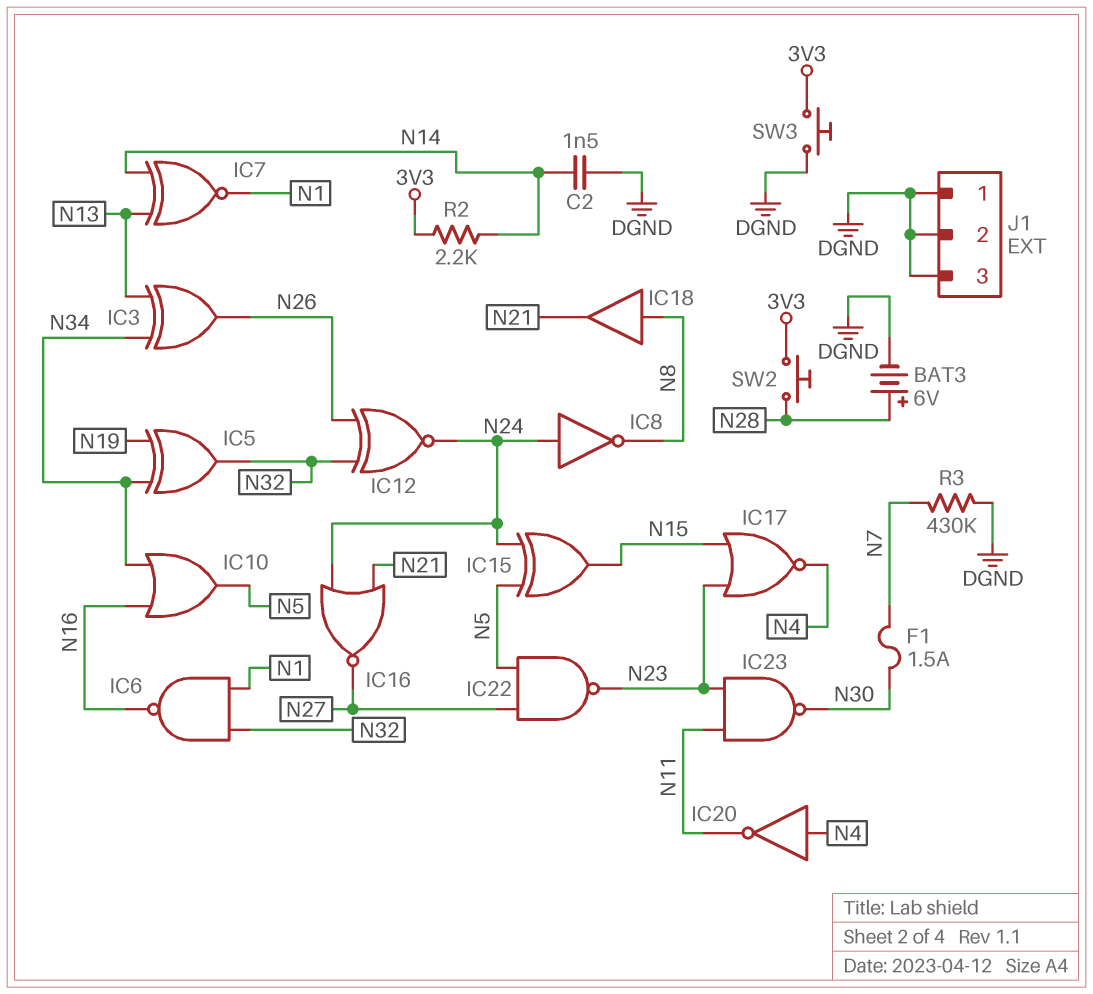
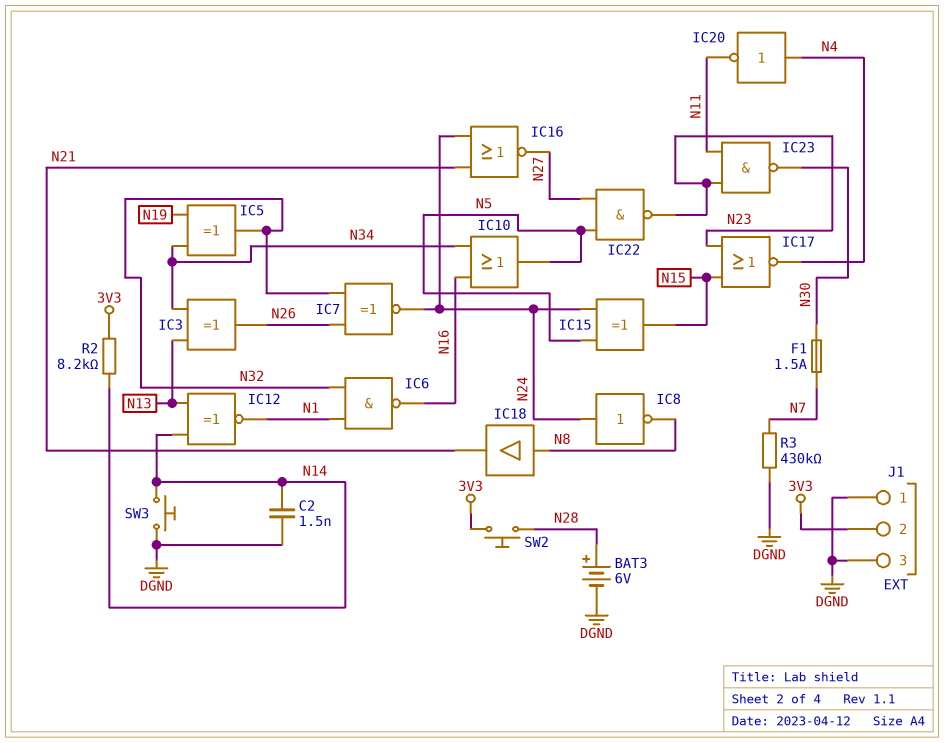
IC7: XNOR (in N13, in N14, out N1) -> XNOR (in N26, in N32, out N24)
IC12: XNOR (in N26, in N32, out N24) -> XNOR (in N13, in N14, out N1)
J1 pin 2: DGND -> 3V3
R2: 2.2k (3V3, N14) -> 8.2k (3V3, N14)
SW3: button (3V3, DGND) -> button (DGND, N14)

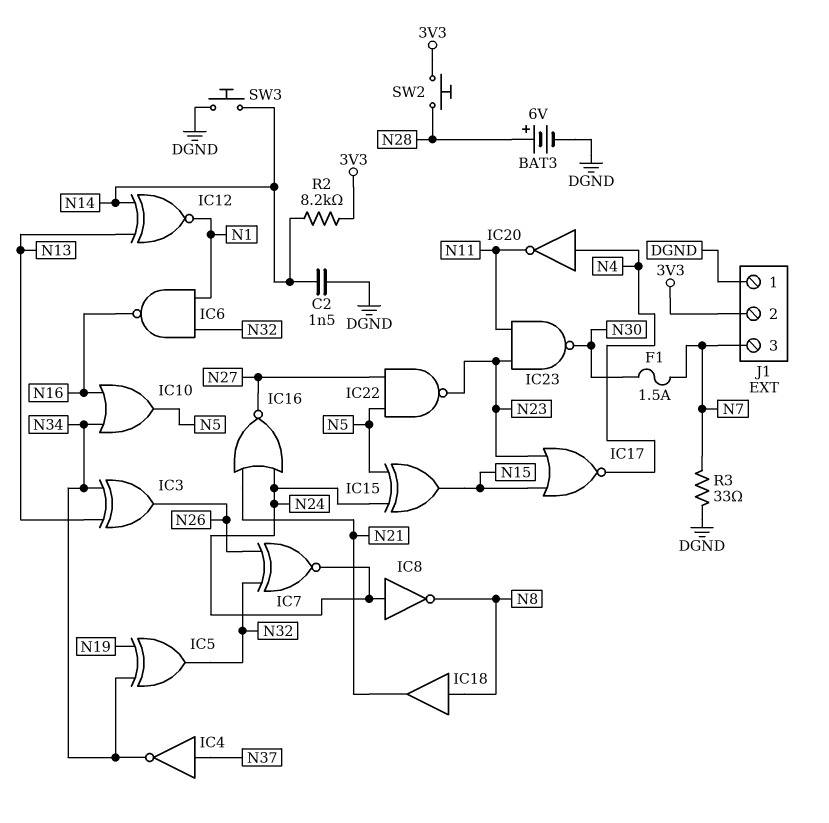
IC4: none -> NOT (in N37, out N34)
J1 pin 3: DGND -> N7
R3: 430k (DGND, N7) -> 33 (DGND, N7)

